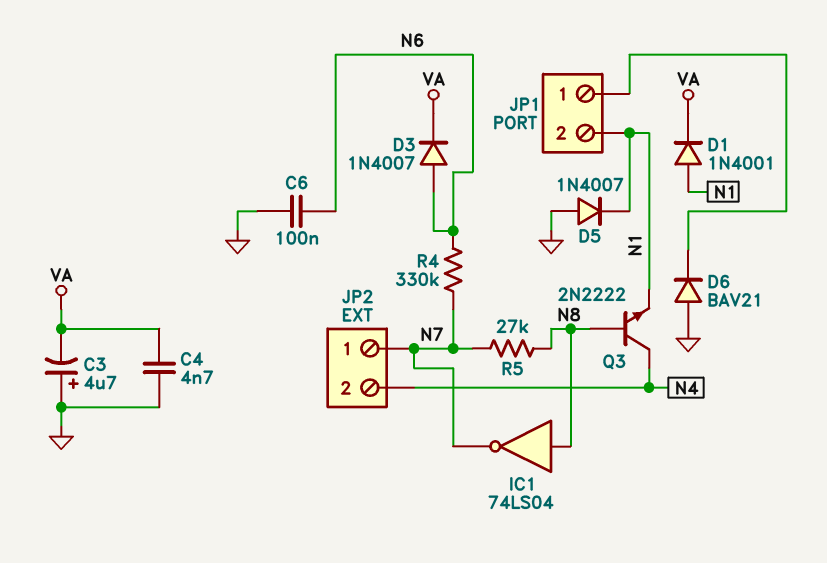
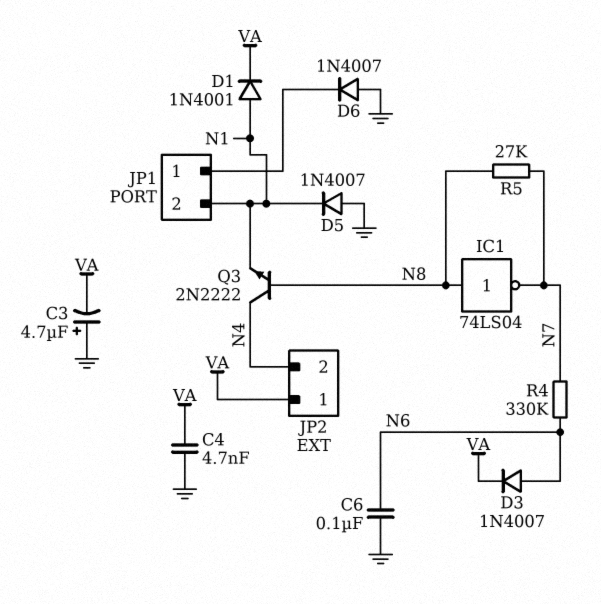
D6: diode BAV21 (A GND, K JP1/1) -> diode 1N4007 (A GND, K JP1/1)
JP2 pin 1: N7 -> VA

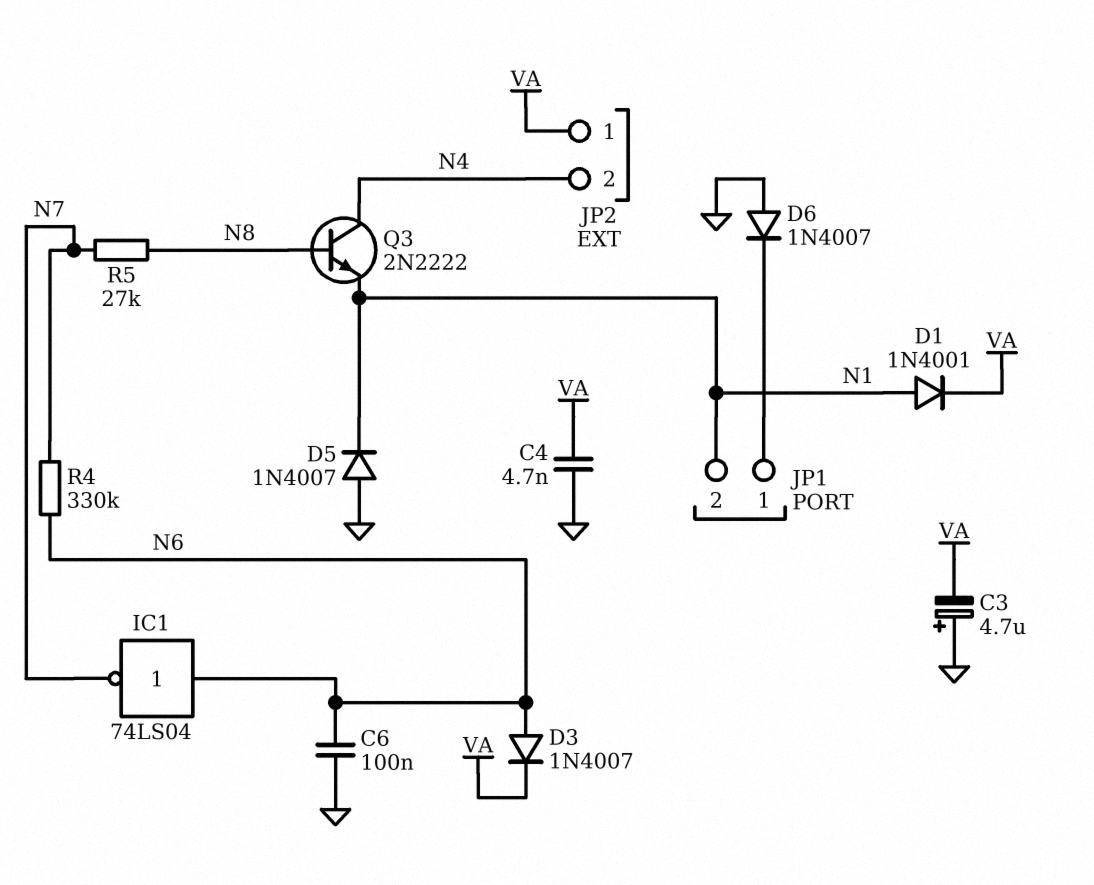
IC1: NOT 74LS04 (in N8, out N7) -> NOT 74LS04 (in N6, out N7)

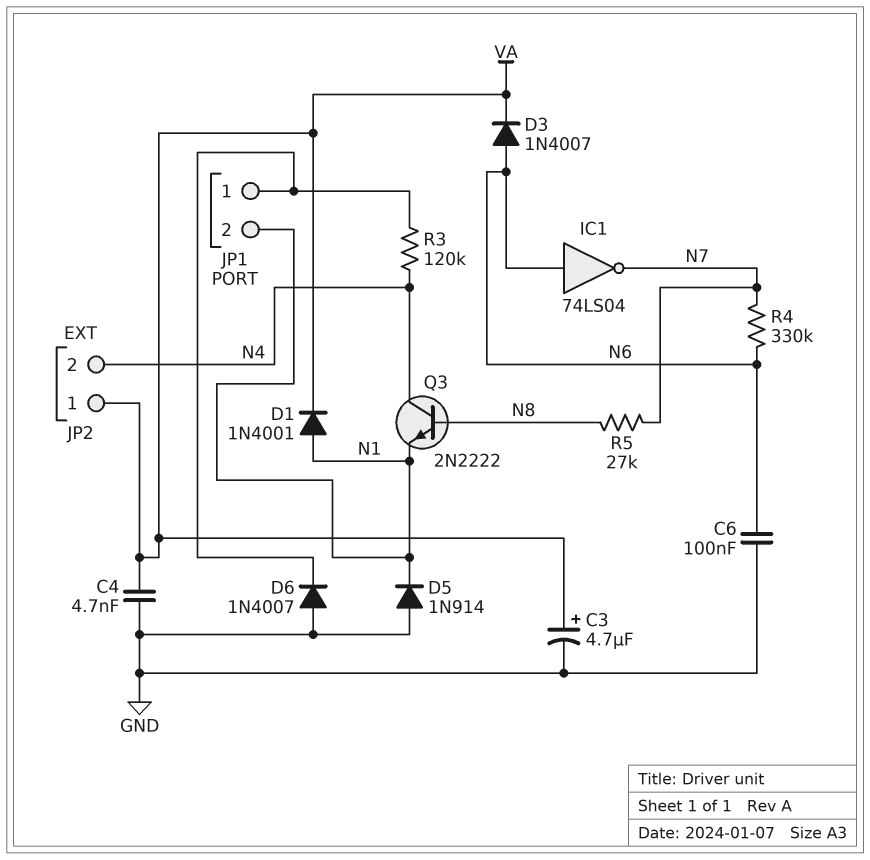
C3: 4.7uF (plus GND, minus VA) -> 4.7uF (plus VA, minus GND)
D5: diode 1N4007 (A GND, K N1) -> diode 1N914 (A GND, K N1)
R3: none -> 120k (JP1/1, N4)

